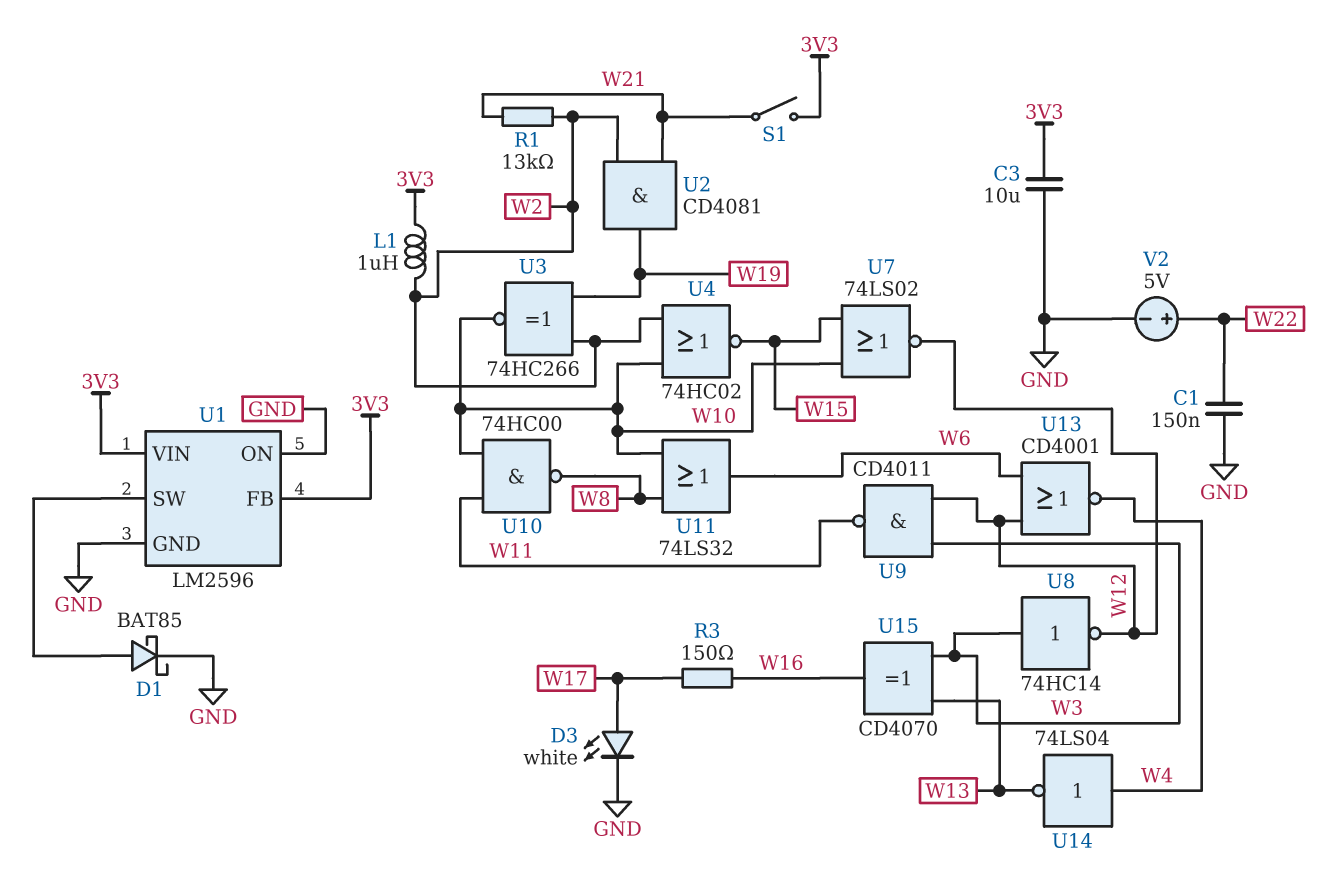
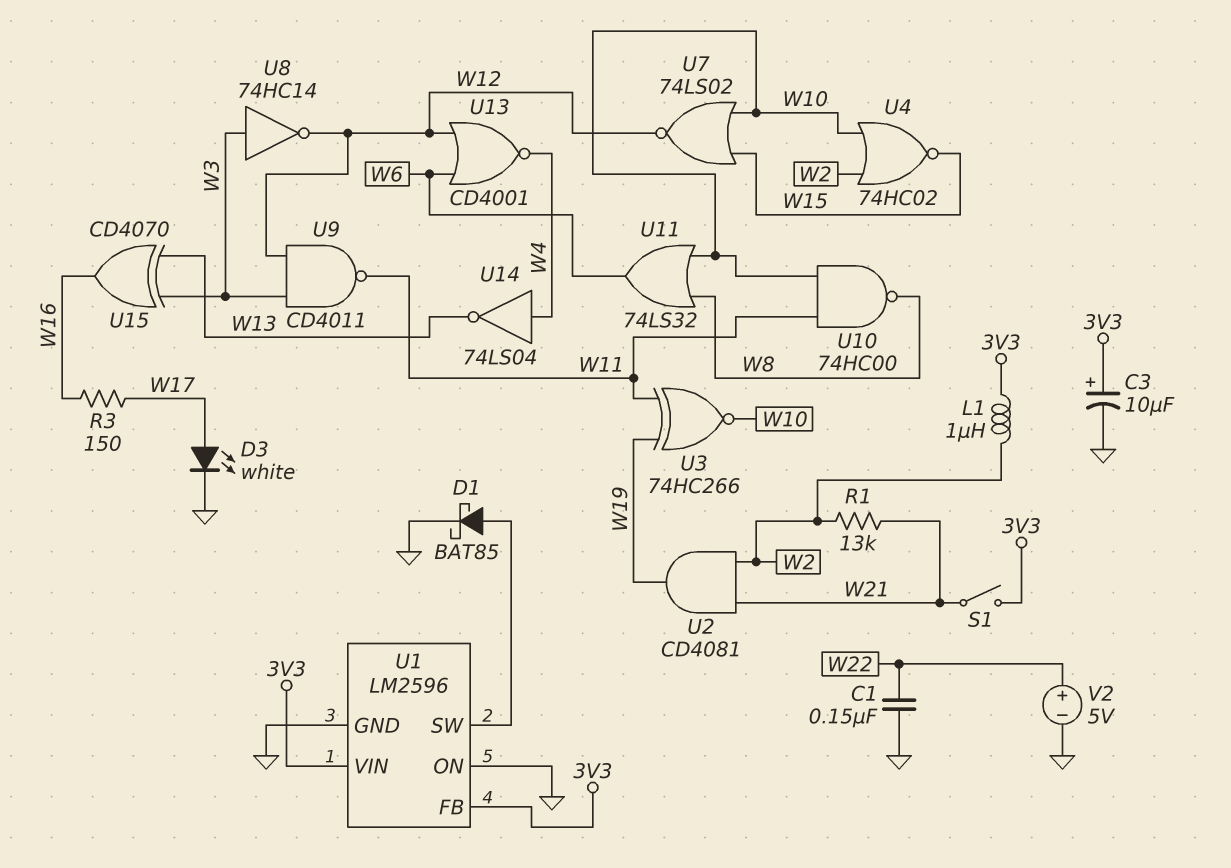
C3: 10uF (3V3, GND) -> 10uF (plus 3V3, minus GND)
U3: XNOR 74HC266 (in W2, in W19, out W10) -> XNOR 74HC266 (in W11, in W19, out W10)

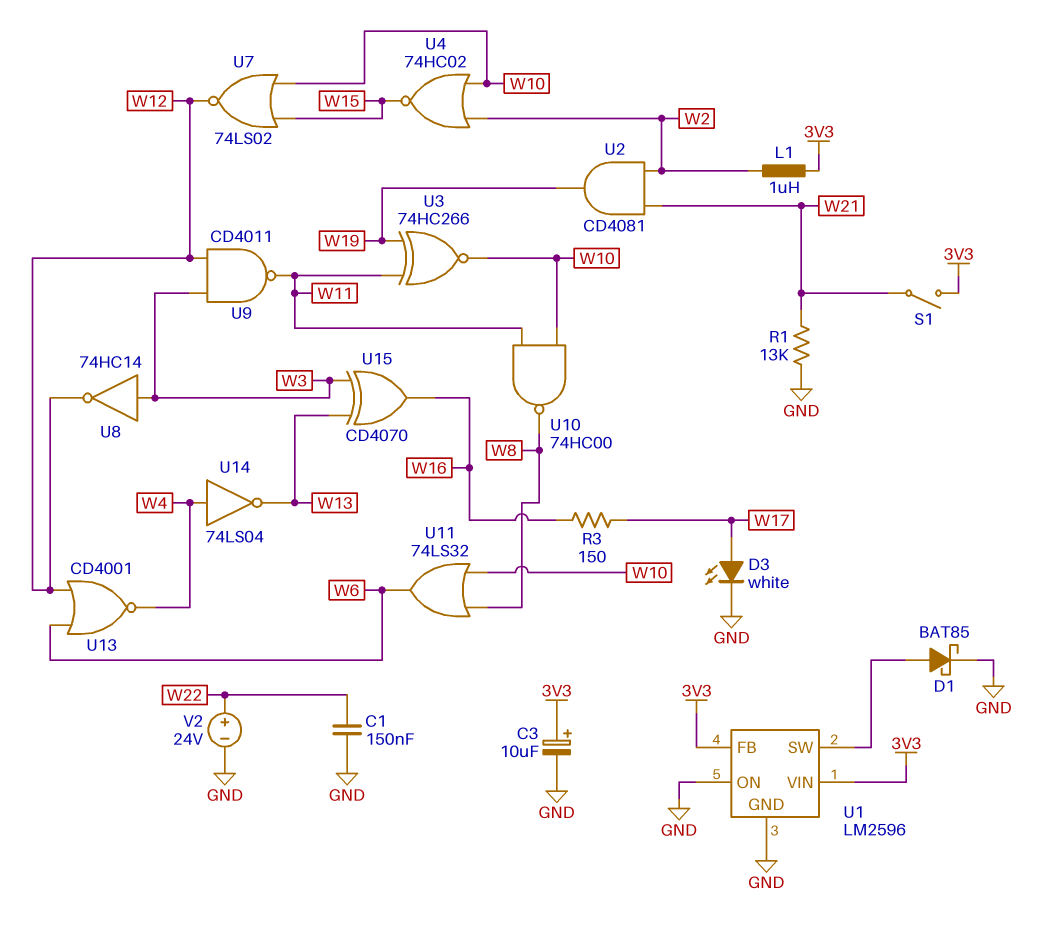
R1: 13k (W2, W21) -> 13k (GND, W21)
V2: 5V (plus W22, minus GND) -> 24V (plus W22, minus GND)

